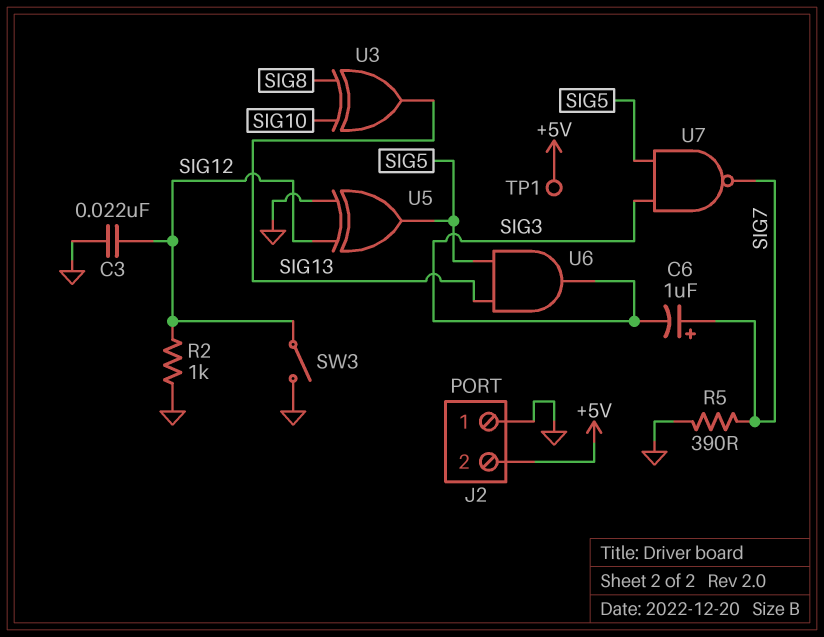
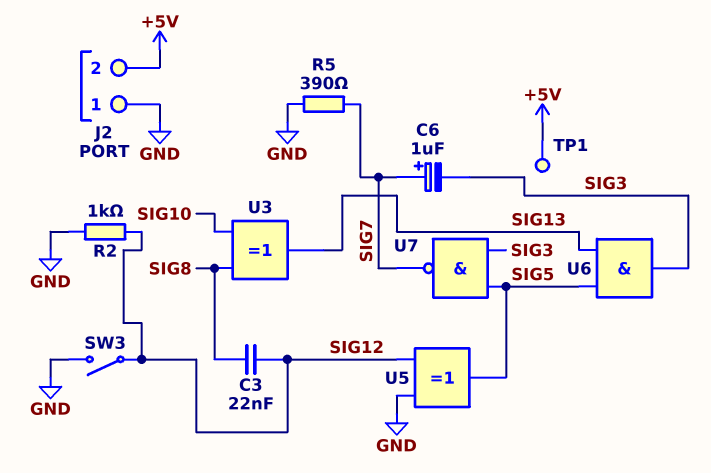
C3: 22nF (GND, SIG12) -> 22nF (SIG8, SIG12)

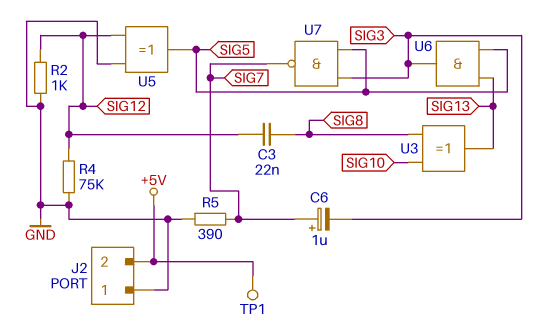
R4: none -> 75k (GND, SIG12)
SW3: switch (GND, SIG12) -> none

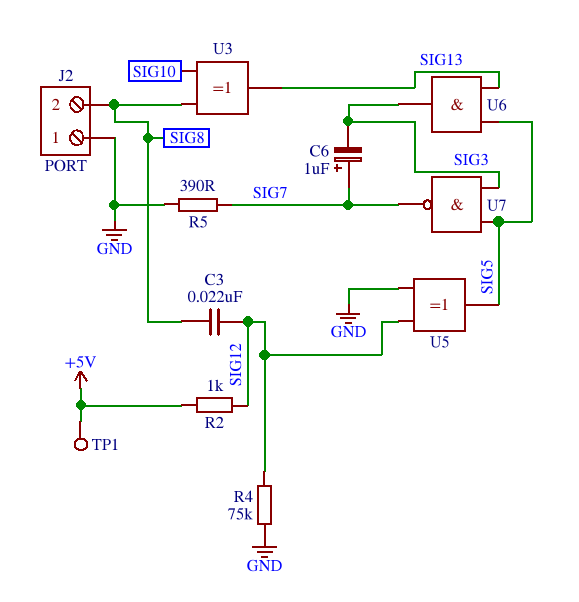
J2 pin 2: +5V -> SIG8
R2: 1k (GND, SIG12) -> 1k (+5V, SIG12)

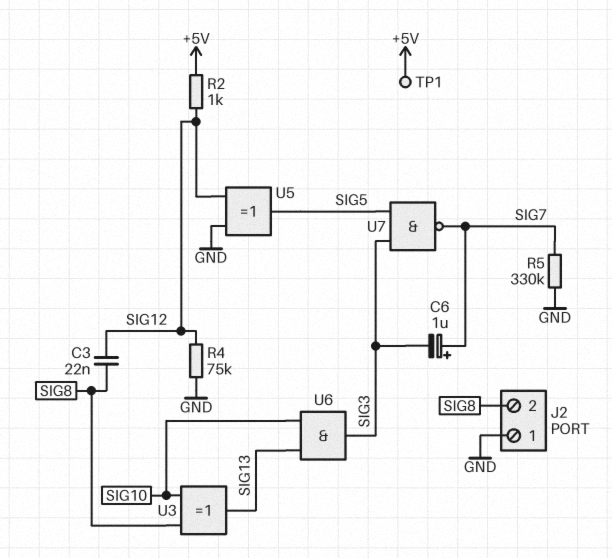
R5: 390 (GND, SIG7) -> 330k (GND, SIG7)
U6: AND (in SIG5, in SIG13, out SIG3) -> AND (in SIG10, in SIG13, out SIG3)

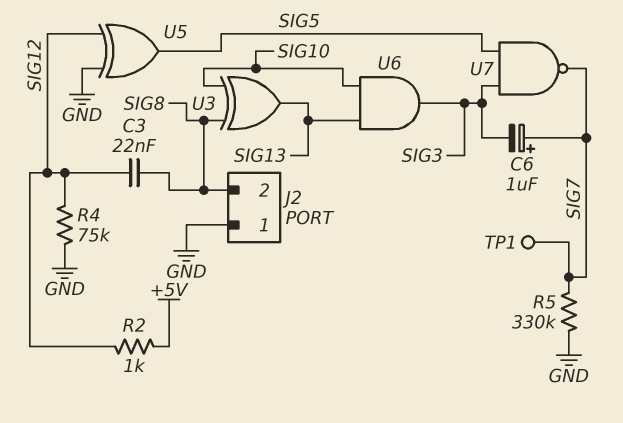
TP1: test point (+5V) -> test point (SIG7)

